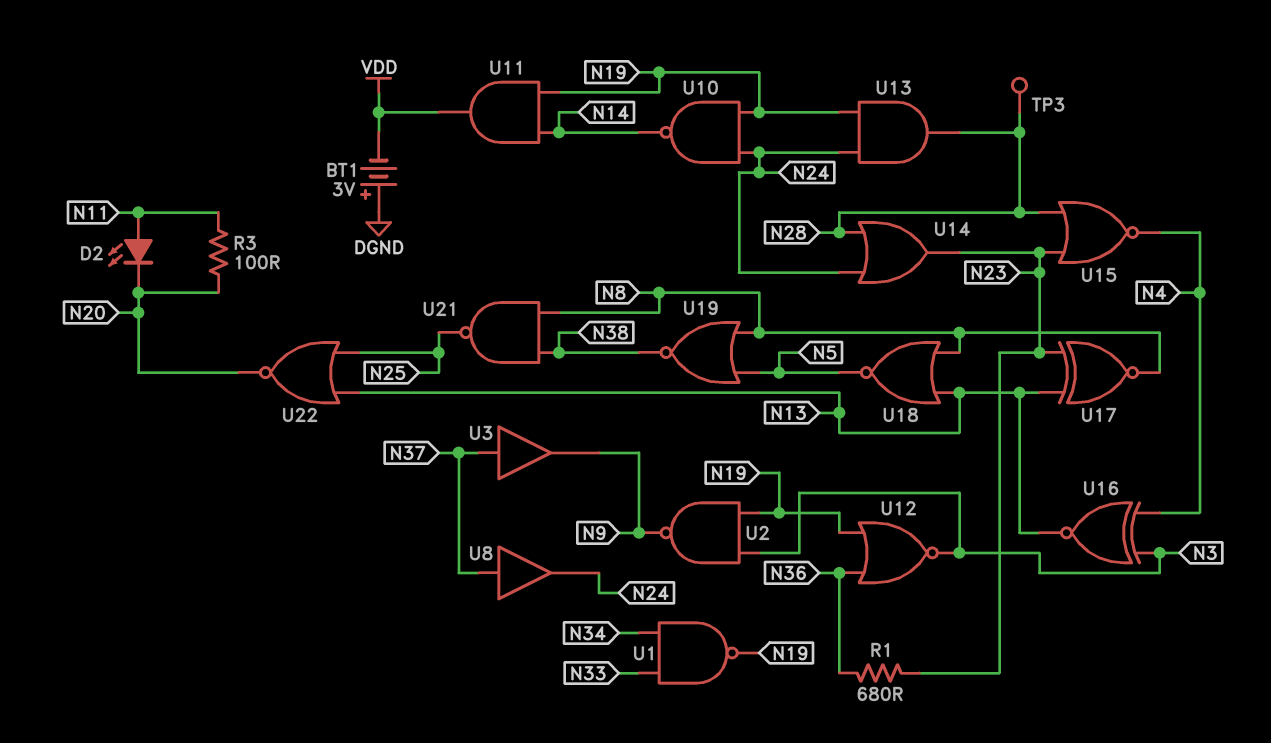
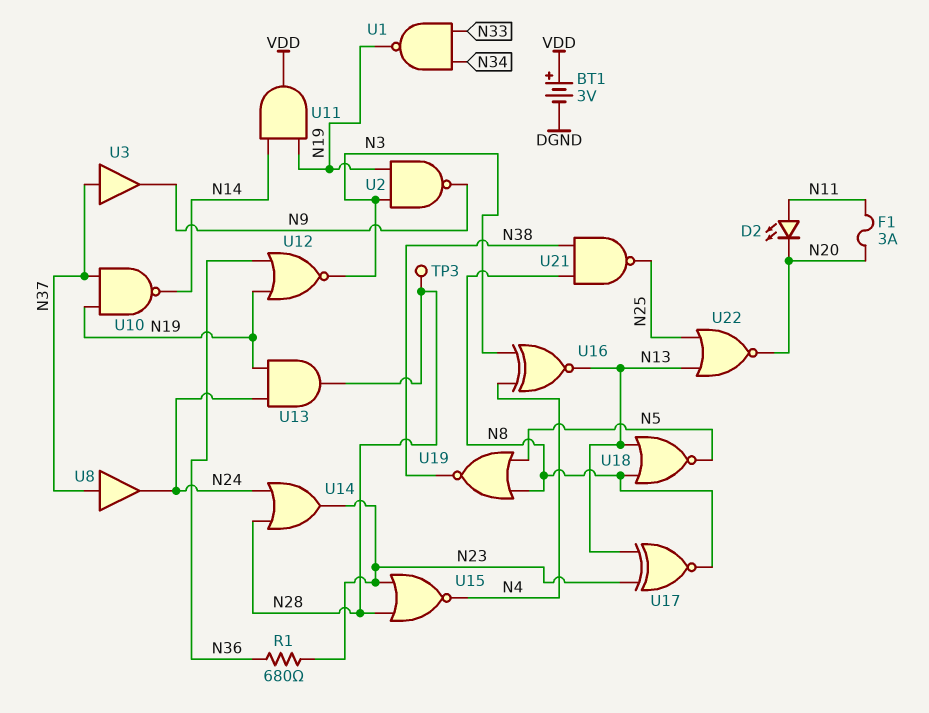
BT1: 3V (plus DGND, minus VDD) -> 3V (plus VDD, minus DGND)
F1: none -> 3A (N11, N20)
R3: 100 (N11, N20) -> none
U10: NAND (in N19, in N24, out N14) -> NAND (in N19, in N37, out N14)

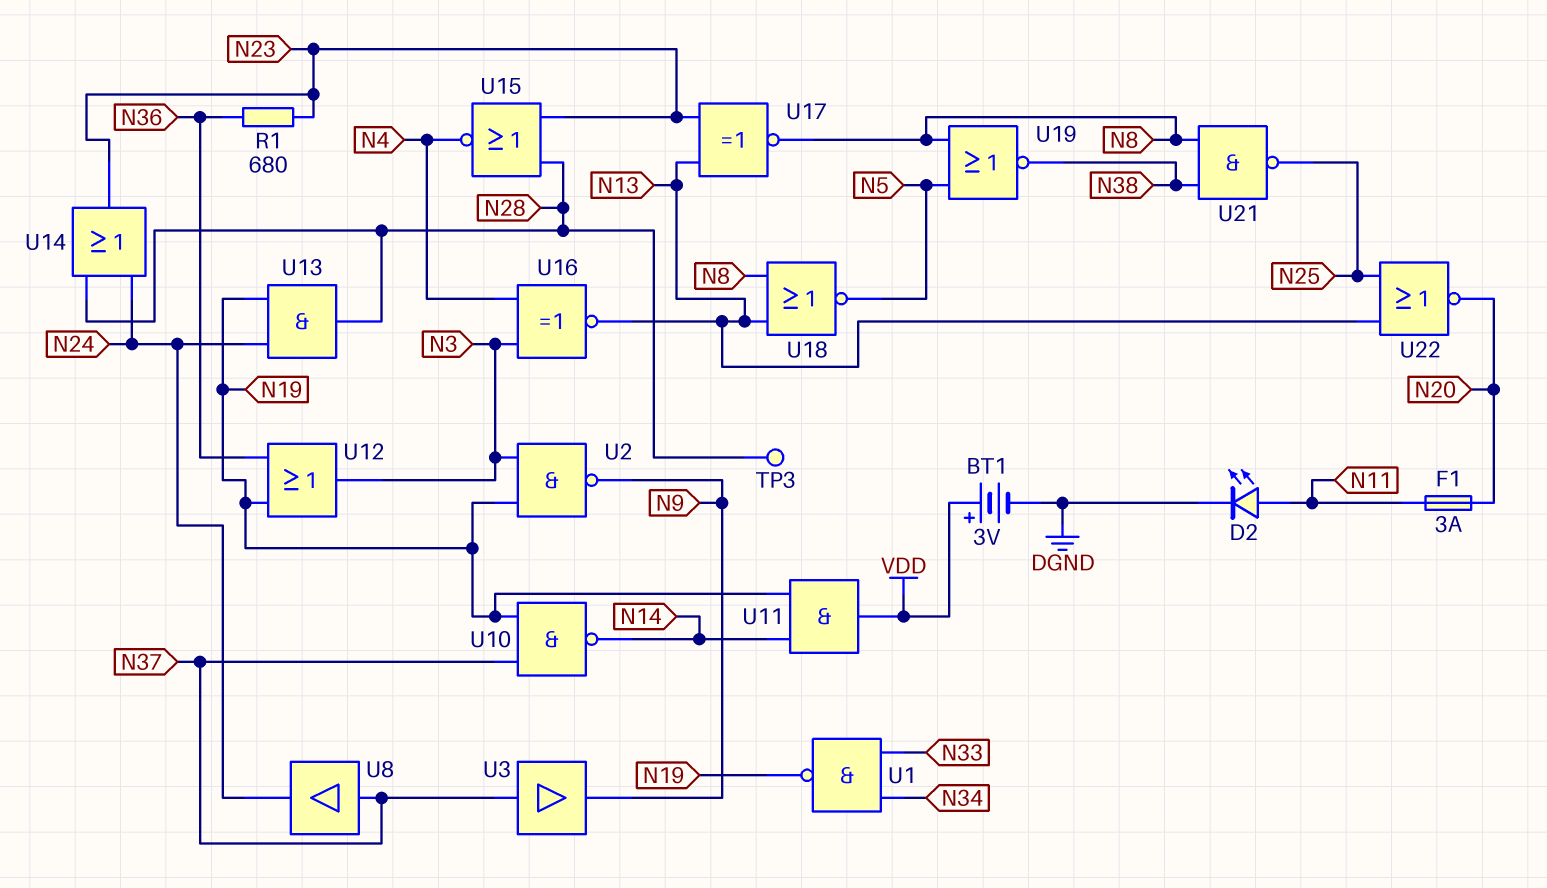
D2: LED (A N11, K N20) -> LED (A N11, K DGND)
U12: NOR (in N19, in N36, out N3) -> OR (in N19, in N36, out N3)

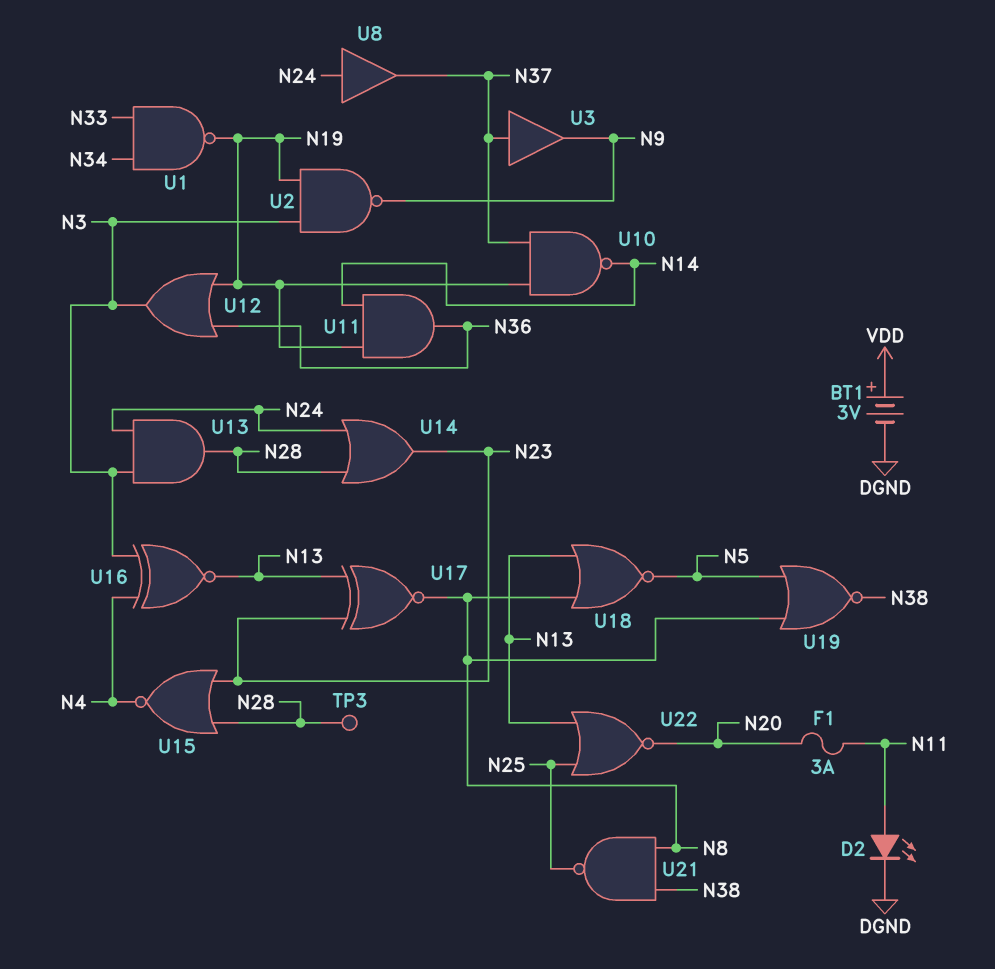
R1: 680 (N23, N36) -> none
U8: buffer (in N37, out N24) -> buffer (in N24, out N37)
U11: AND (in N14, in N19, out VDD) -> AND (in N14, in N19, out N36)
U13: AND (in N19, in N24, out N28) -> AND (in N3, in N24, out N28)

